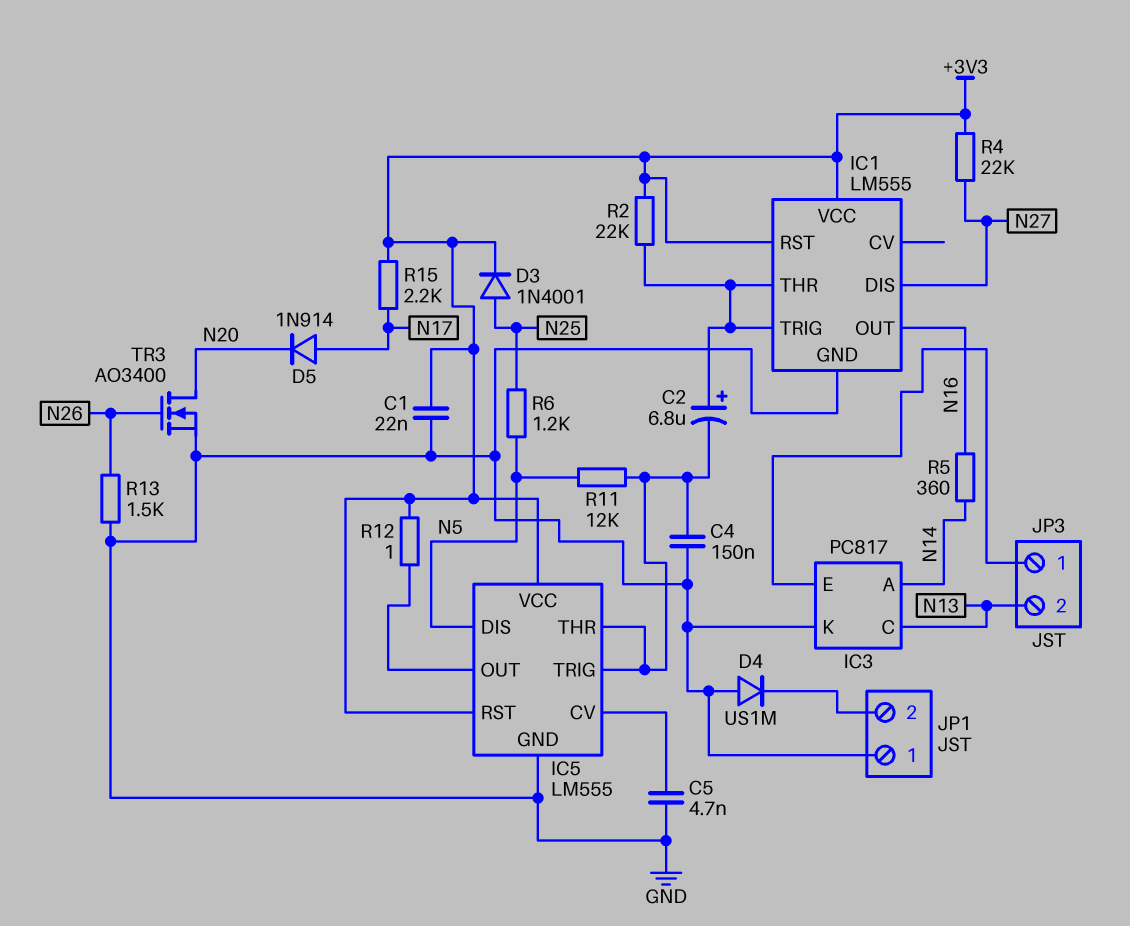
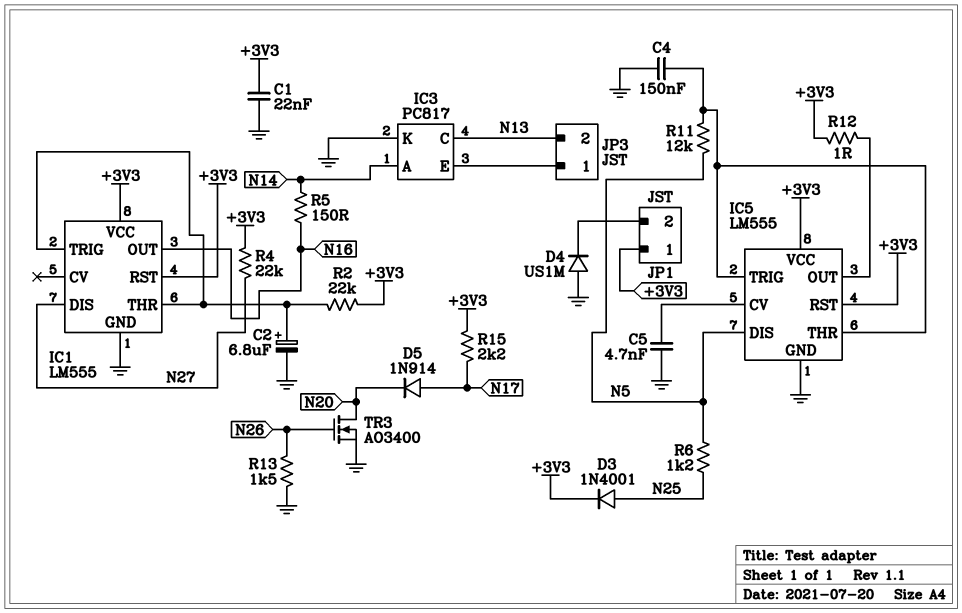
C2: 6.8uF (plus IC1/THR, minus IC5/THR) -> 6.8uF (plus IC1/THR, minus GND)
JP1 pin 1: GND -> +3V3
R5: 360 (N14, N16) -> 150 (N14, N16)

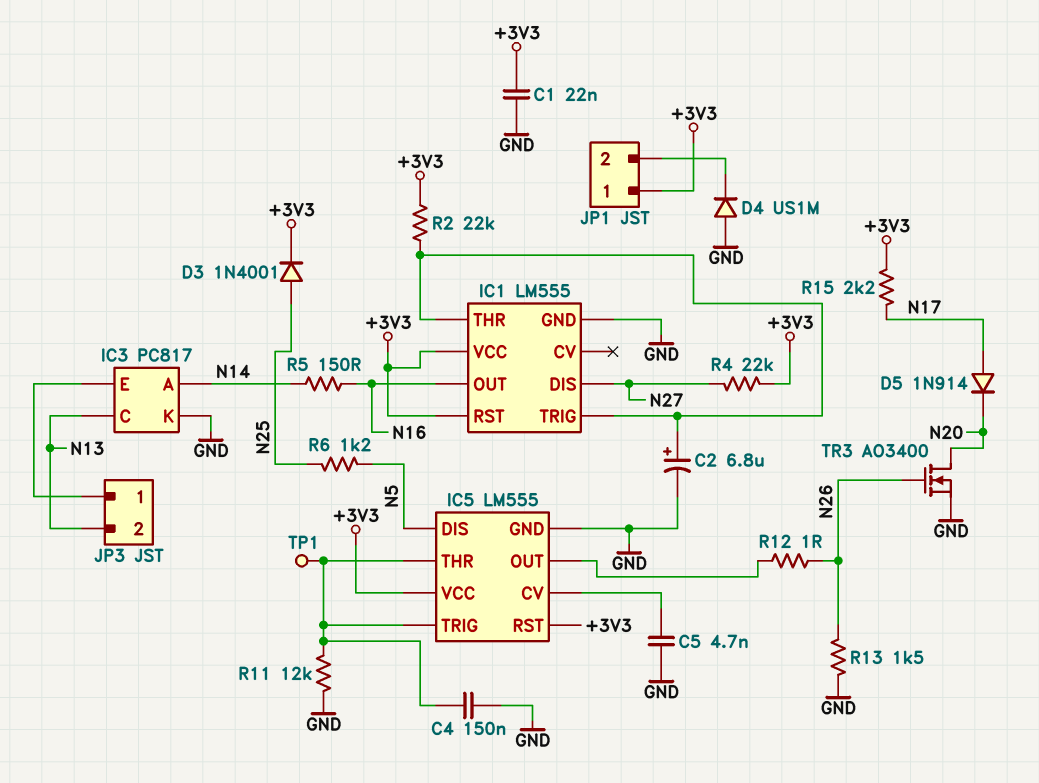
R11: 12k (IC5/THR, N5) -> 12k (GND, IC5/THR)
R12: 1 (+3V3, IC5/OUT) -> 1 (IC5/OUT, N26)
TP1: none -> test point (IC5/THR)

